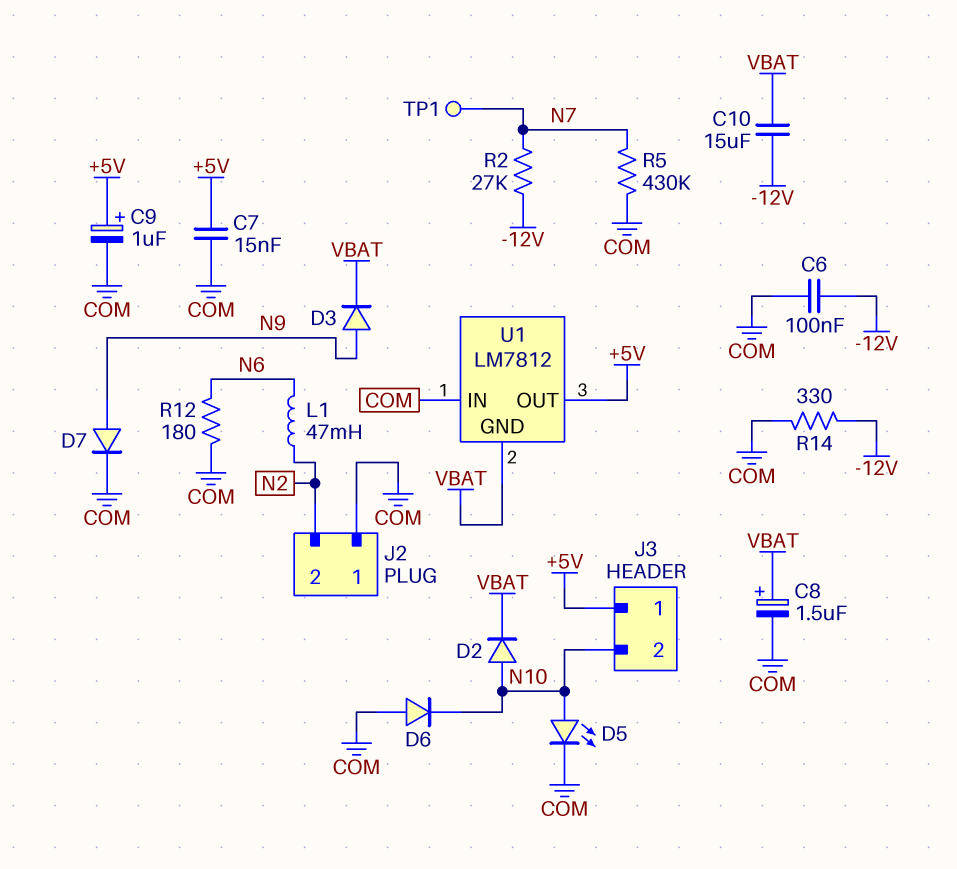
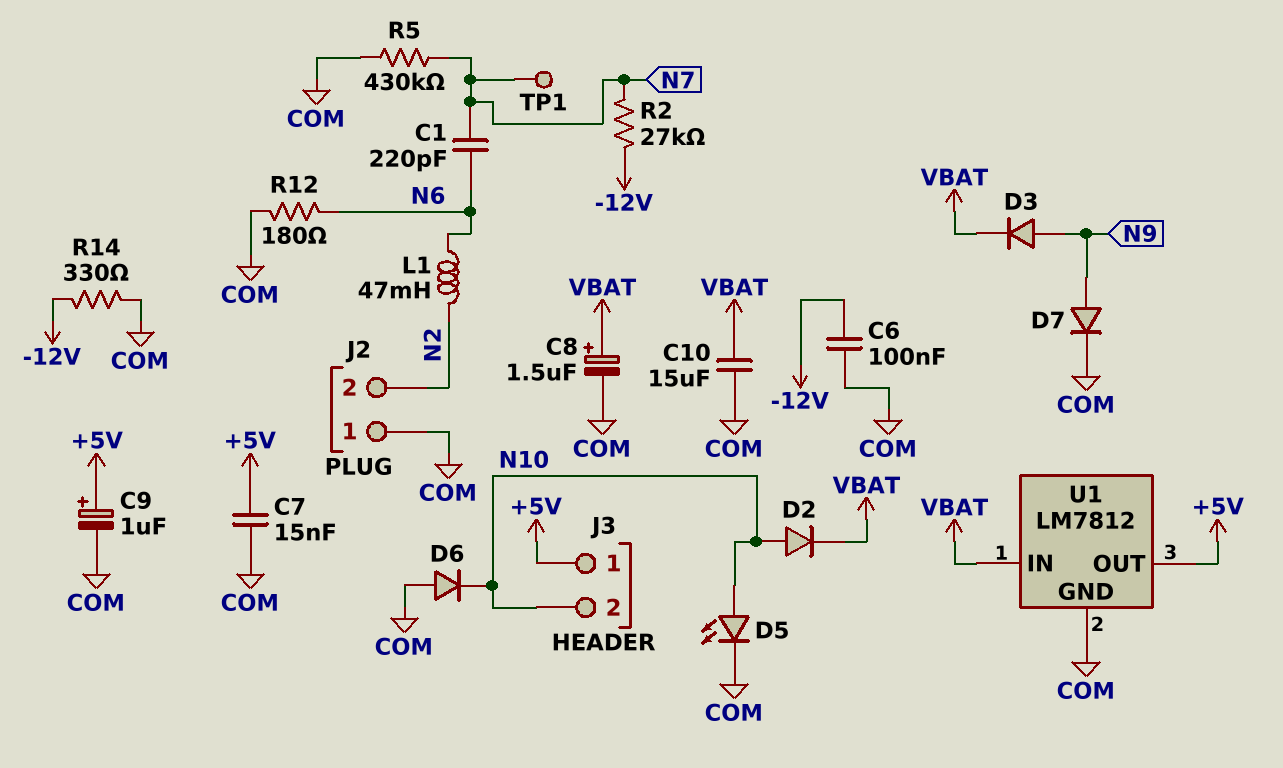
C1: none -> 220pF (N6, N7)
C10: 15uF (-12V, VBAT) -> 15uF (COM, VBAT)
U1 pin GND: VBAT -> COM
U1 pin IN: COM -> VBAT

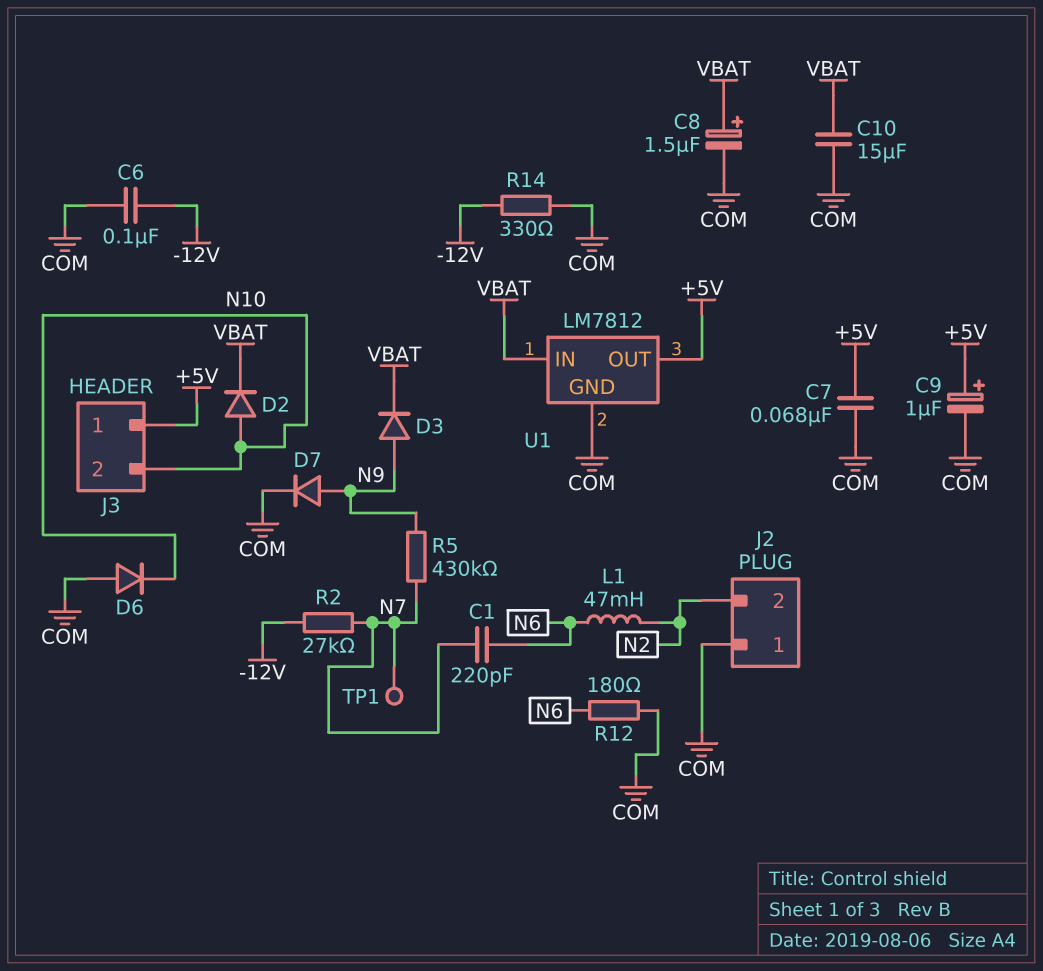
C7: 15nF (+5V, COM) -> 68nF (+5V, COM)
D5: LED (A N10, K COM) -> none
R5: 430k (COM, N7) -> 430k (N7, N9)

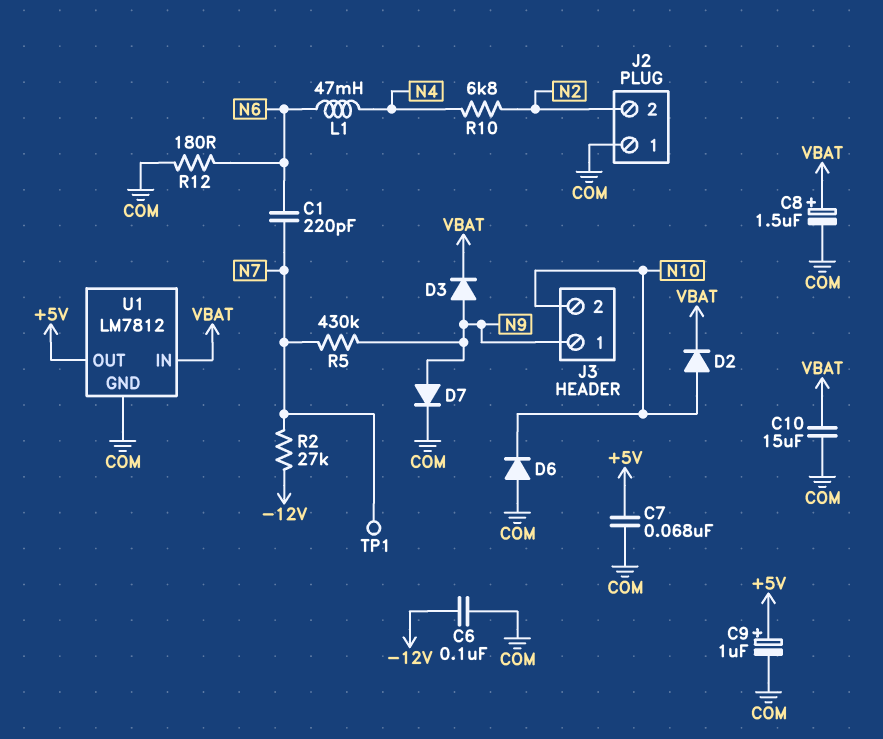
J3 pin 1: +5V -> N9
L1: 47mH (N2, N6) -> 47mH (N4, N6)
R10: none -> 6.8k (N2, N4)
R14: 330 (-12V, COM) -> none

